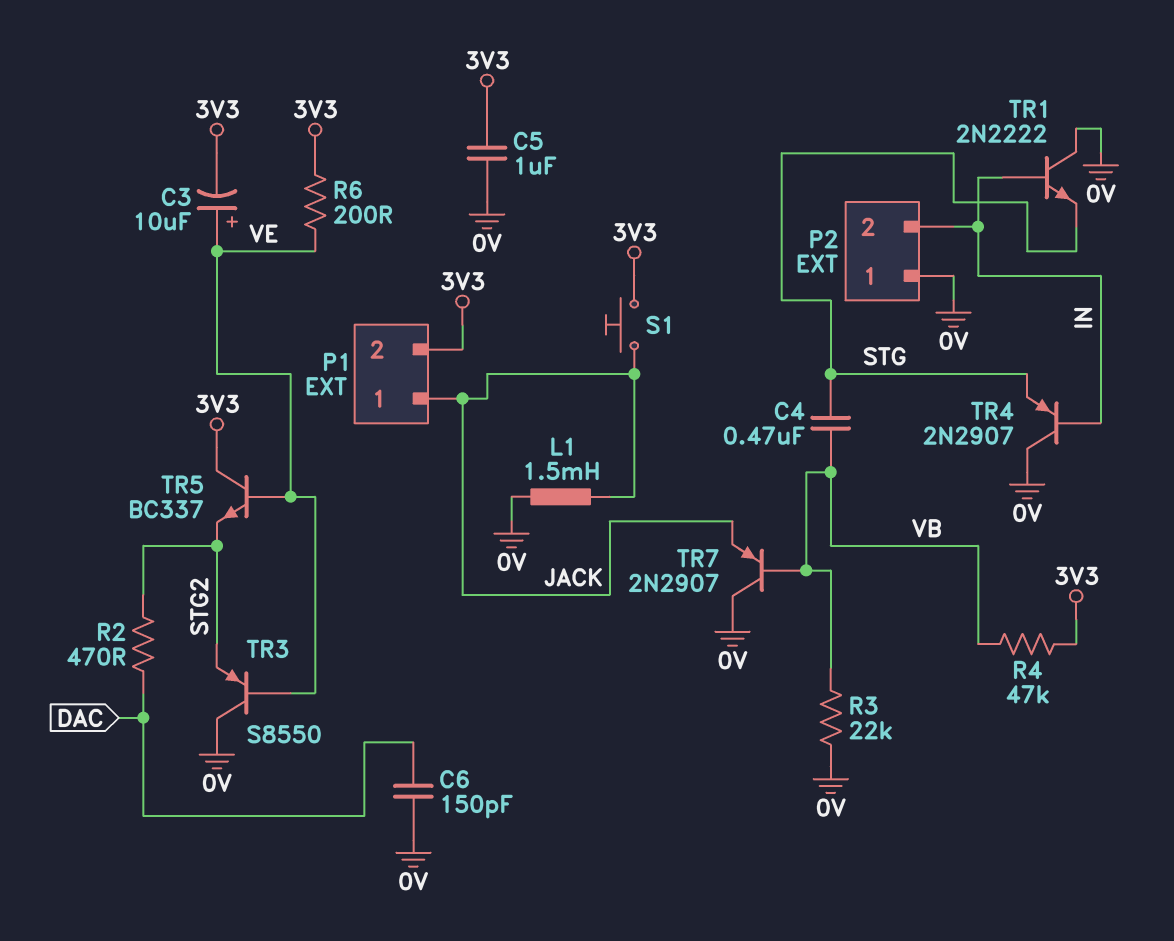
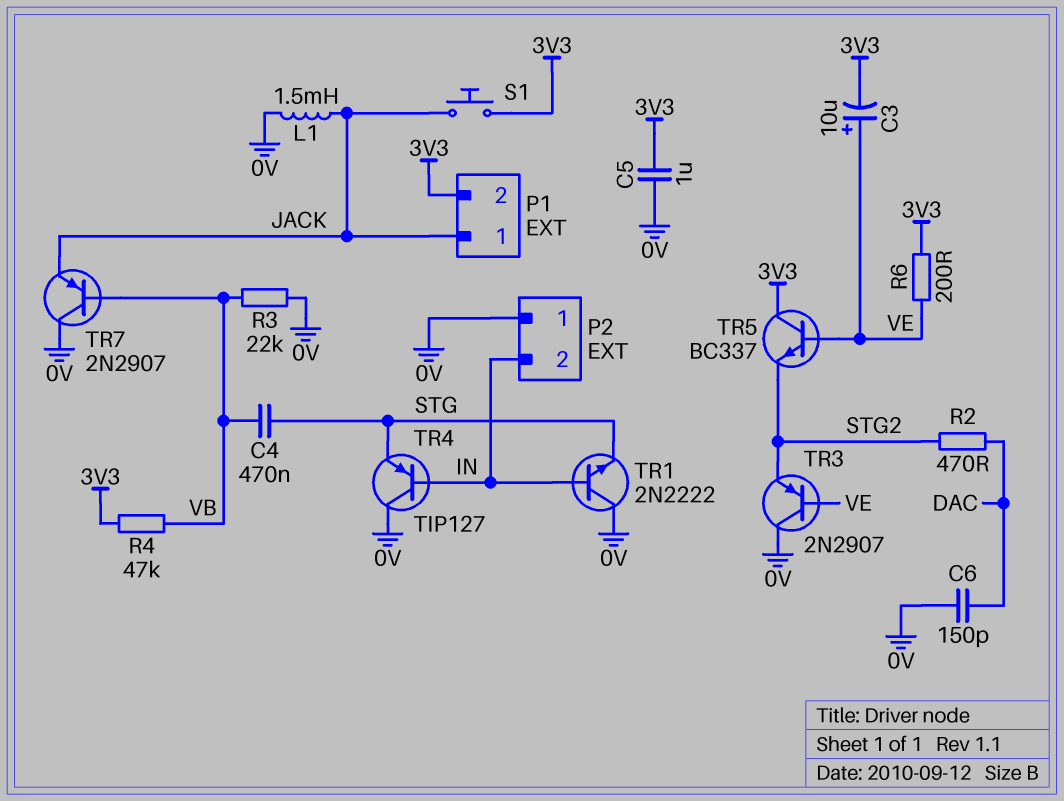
TR3: PNP S8550 (B VE, C 0V, E STG2) -> PNP 2N2907 (B VE, C 0V, E STG2)
TR4: PNP 2N2907 (B IN, C 0V, E STG) -> PNP TIP127 (B IN, C 0V, E STG)

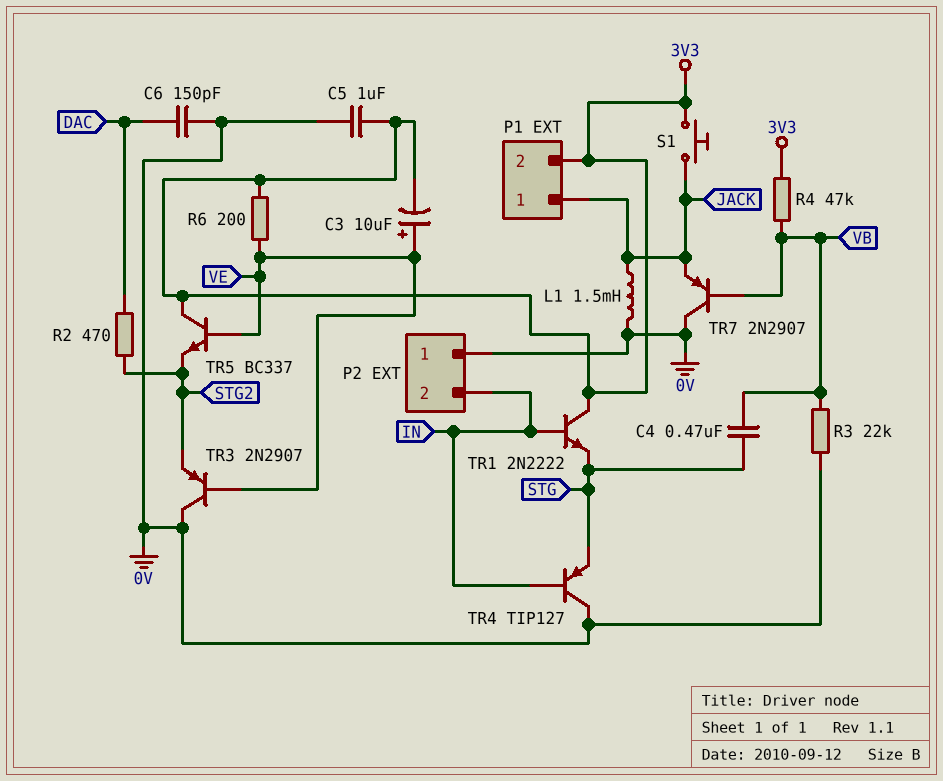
TR1: NPN 2N2222 (B IN, C 0V, E STG) -> NPN 2N2222 (B IN, C 3V3, E STG)

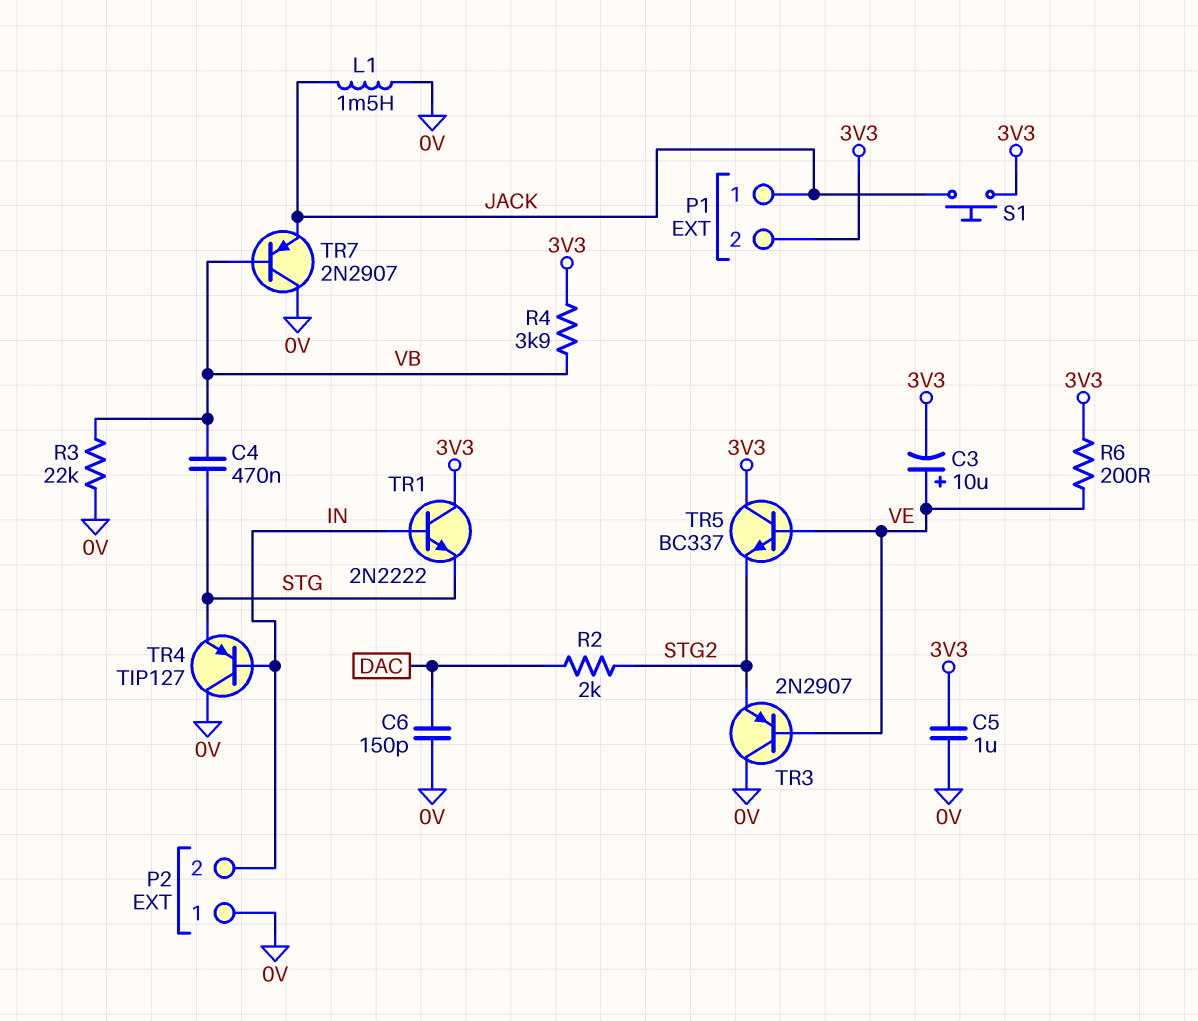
R2: 470 (DAC, STG2) -> 2k (DAC, STG2)
R4: 47k (3V3, VB) -> 3.9k (3V3, VB)

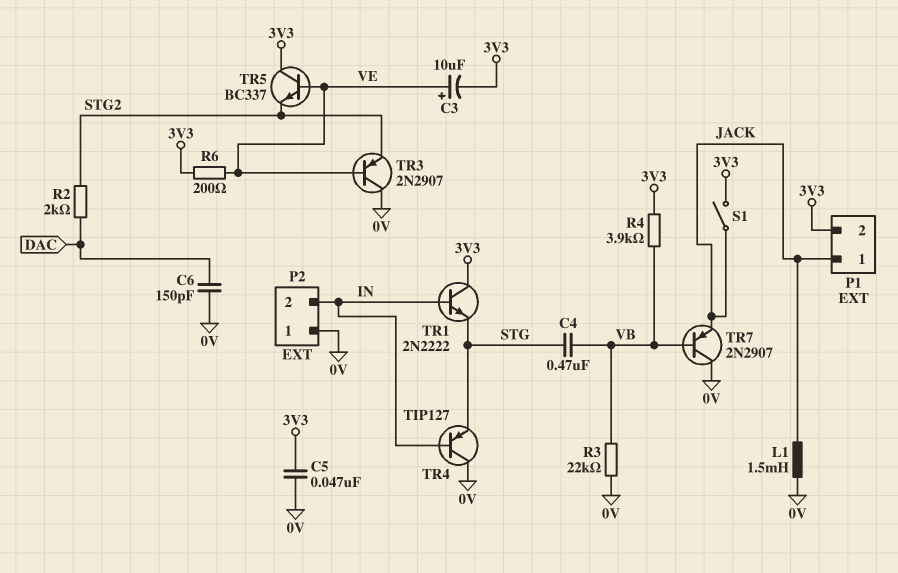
C5: 1uF (0V, 3V3) -> 47nF (0V, 3V3)
S1: button (3V3, JACK) -> switch (3V3, JACK)

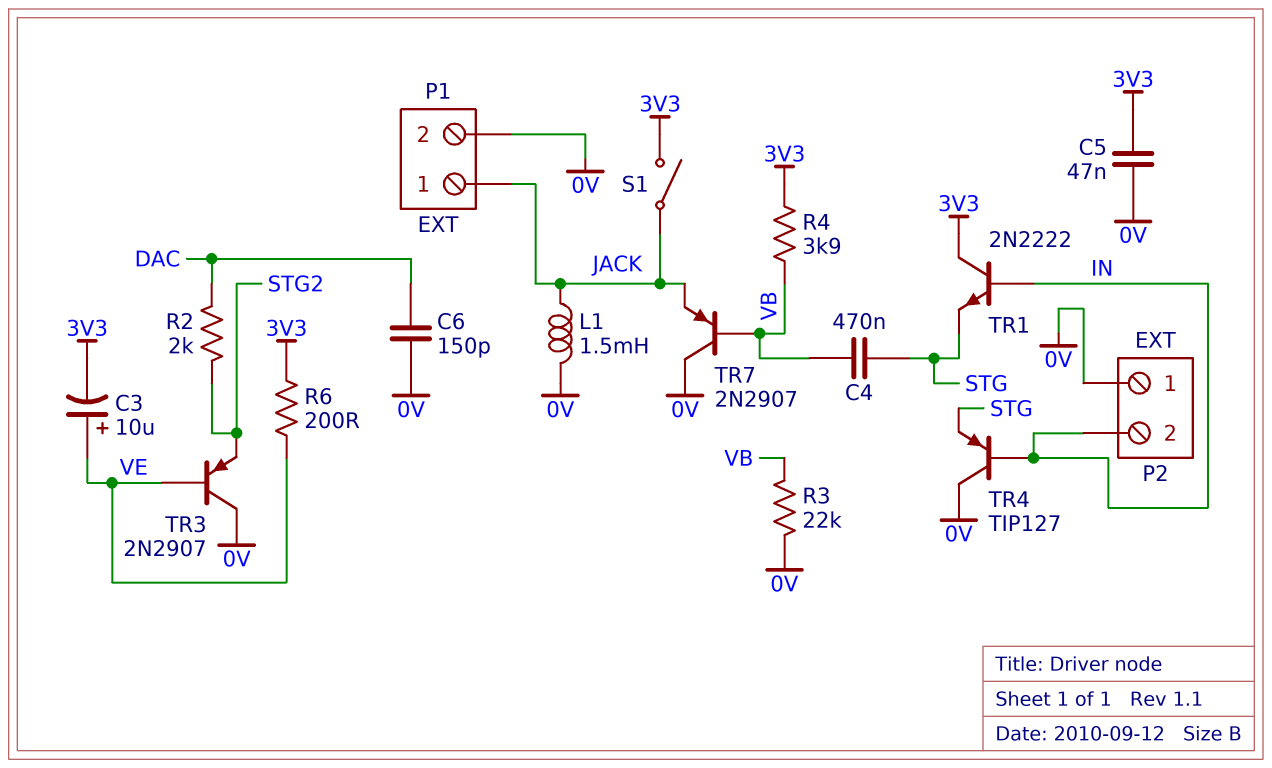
P1 pin 2: 3V3 -> 0V
TR5: NPN BC337 (B VE, C 3V3, E STG2) -> none

